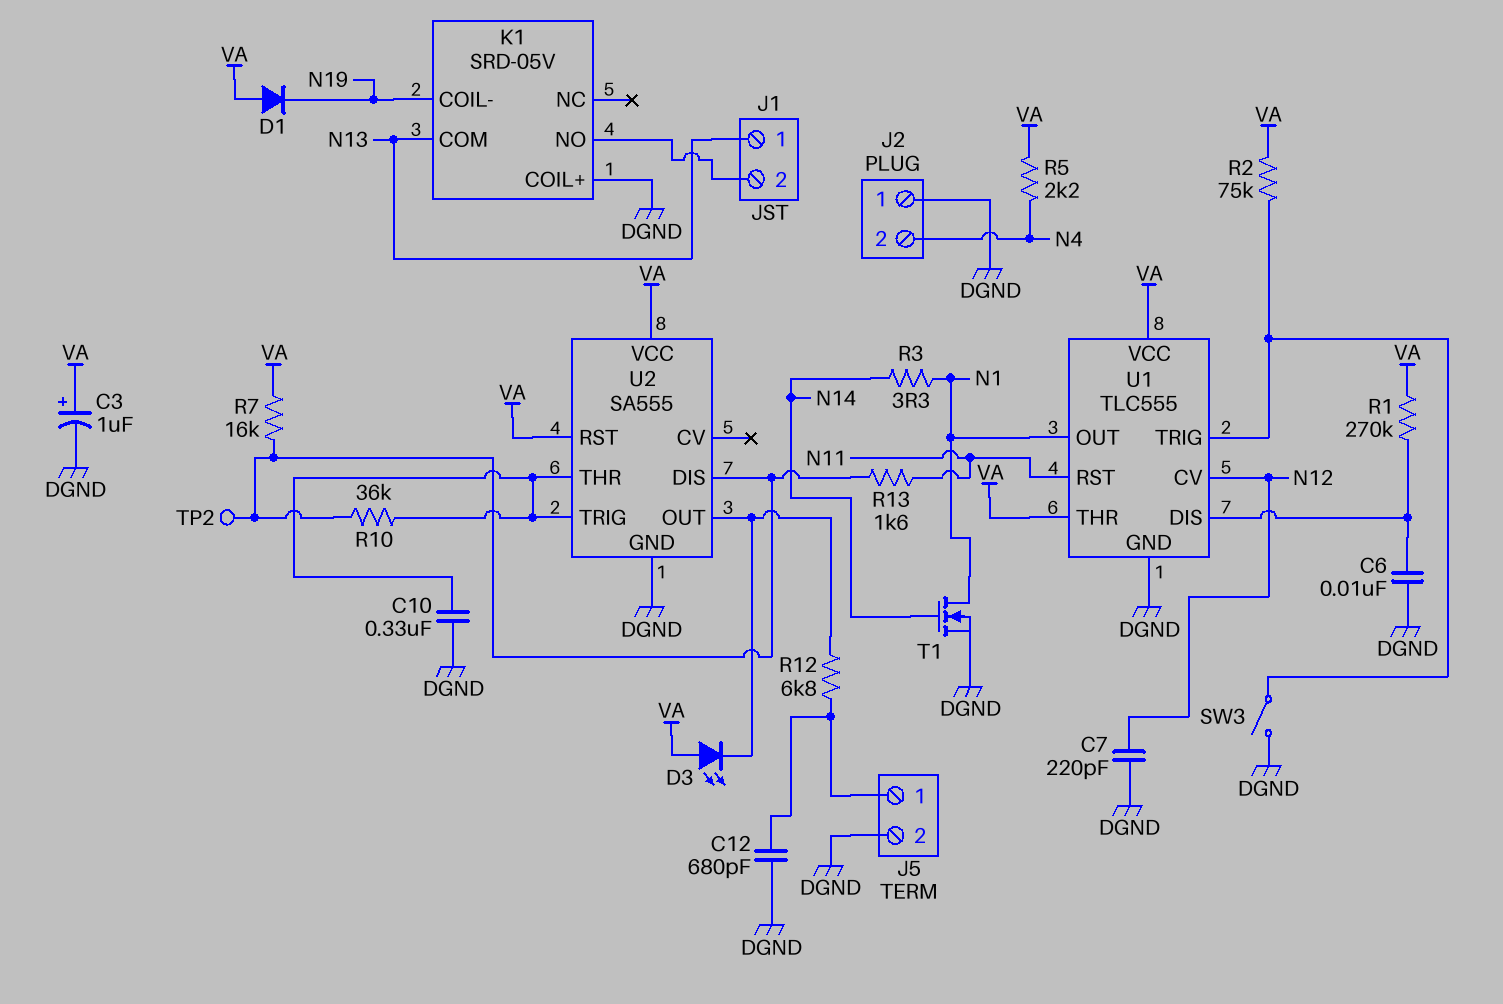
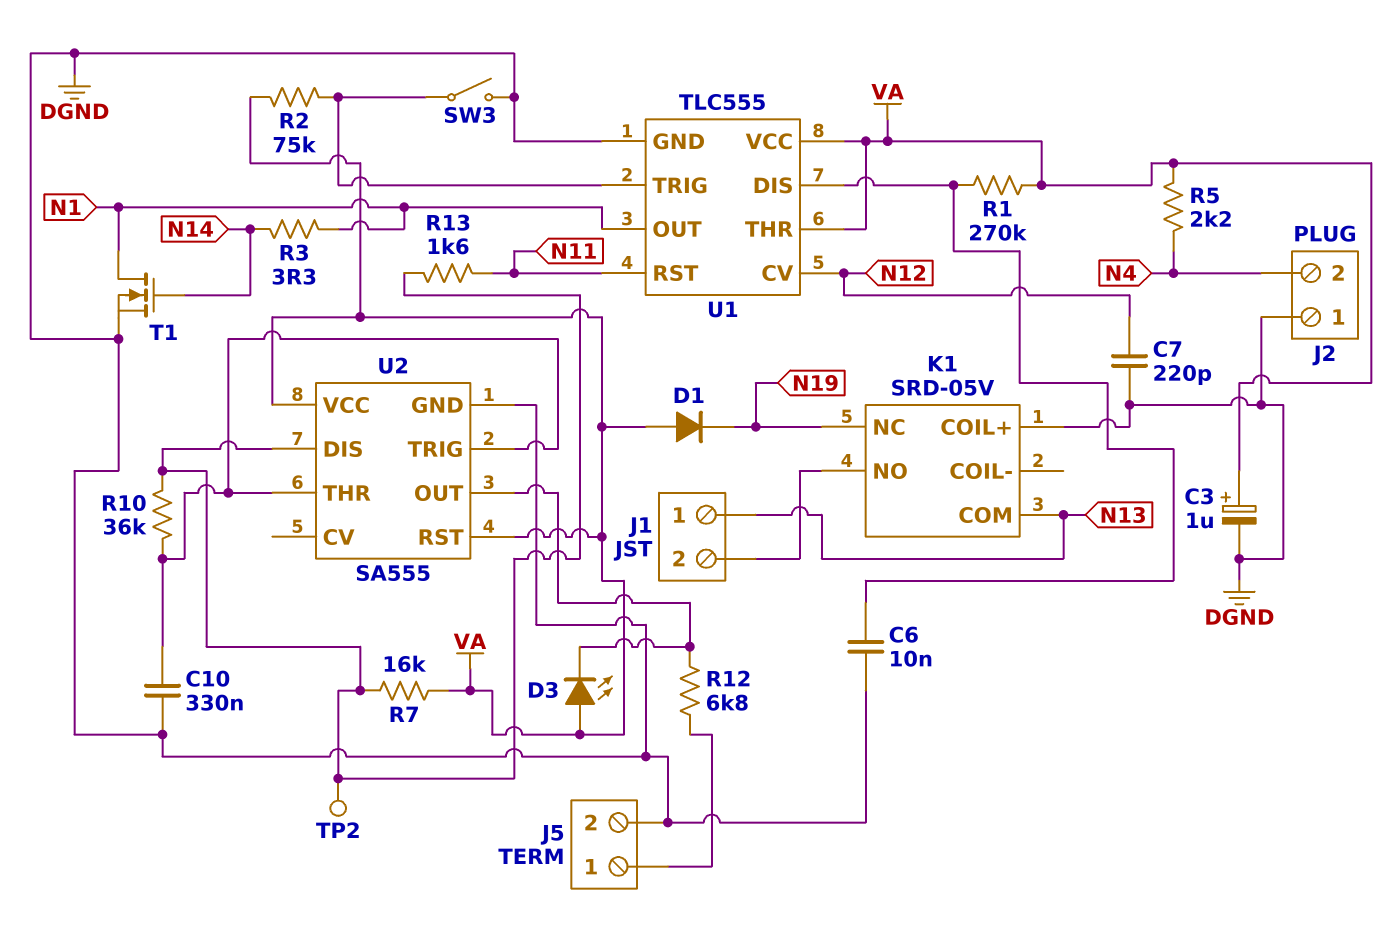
C12: 680pF (DGND, J5/1) -> none
K1 pin COIL-: N19 -> none
K1 pin NC: none -> N19

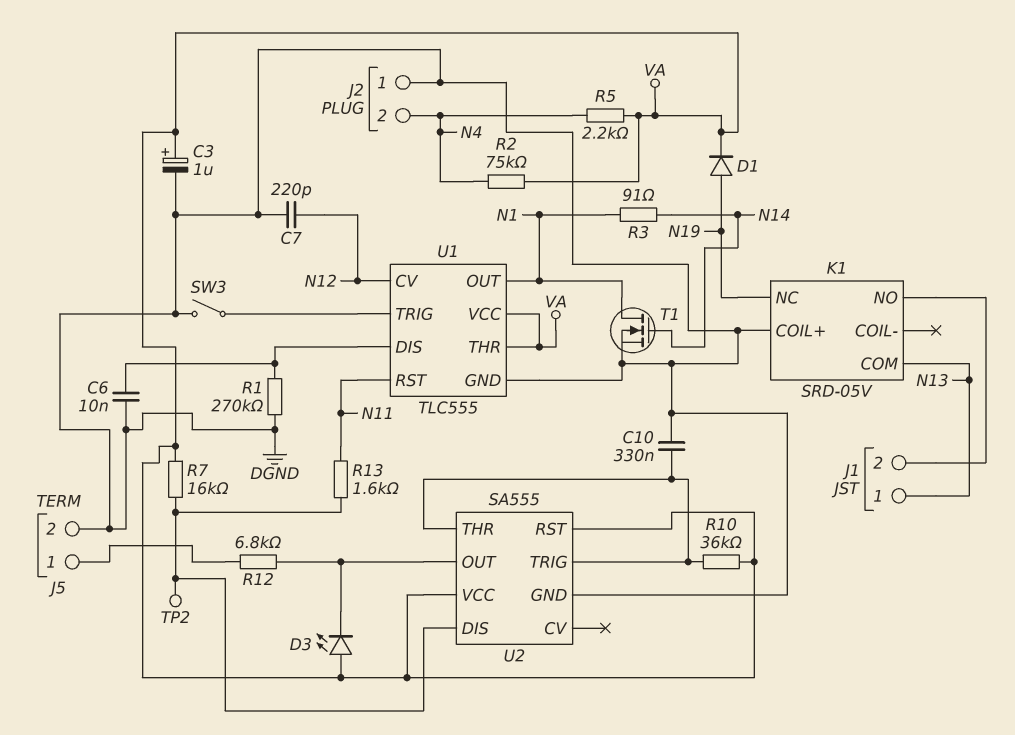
D1: diode (A VA, K N19) -> diode (A N19, K VA)
R1: 270k (U1/DIS, VA) -> 270k (DGND, U1/DIS)
R2: 75k (U1/TRIG, VA) -> 75k (N4, VA)
R3: 3.3 (N1, N14) -> 91 (N1, N14)
R10: 36k (U2/DIS, U2/THR) -> 36k (U2/THR, VA)

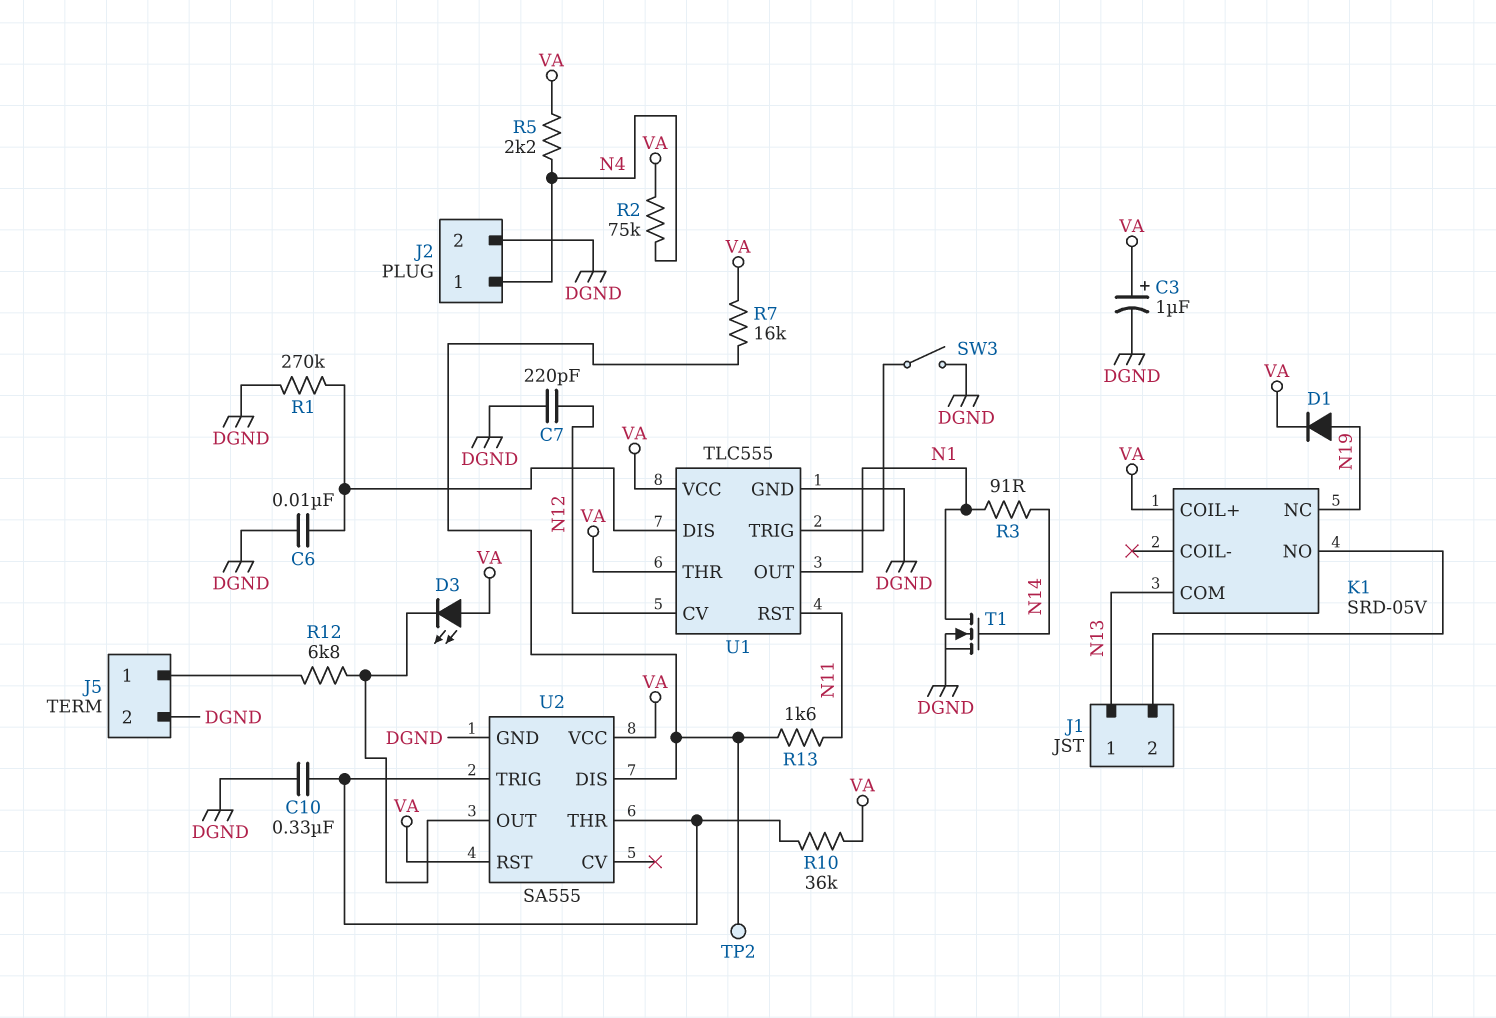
J2 pin 1: DGND -> N4
J2 pin 2: N4 -> DGND
K1 pin COIL+: DGND -> VA

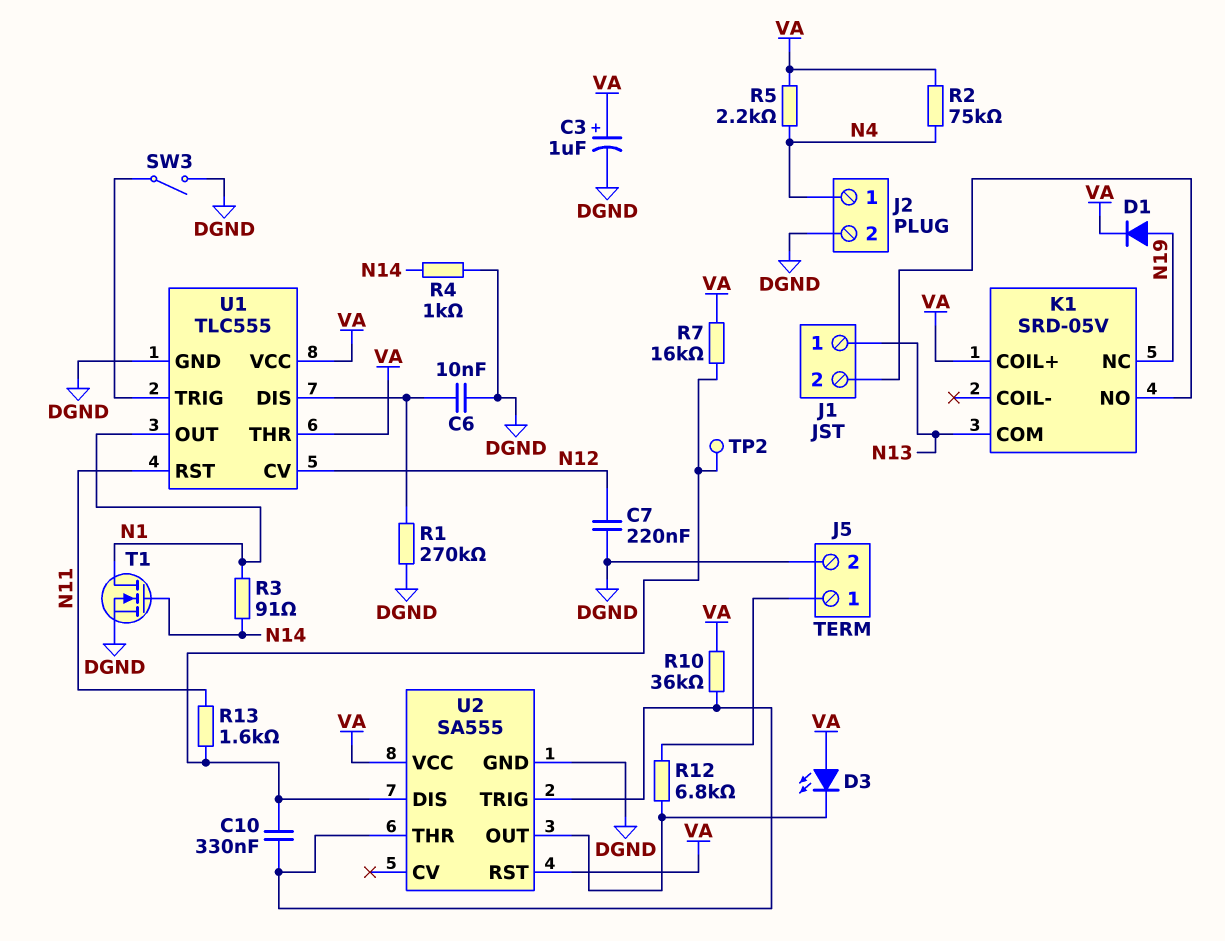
C7: 220pF (DGND, N12) -> 220nF (DGND, N12)
C10: 330nF (DGND, U2/THR) -> 330nF (U2/DIS, U2/THR)
R4: none -> 1k (DGND, N14)

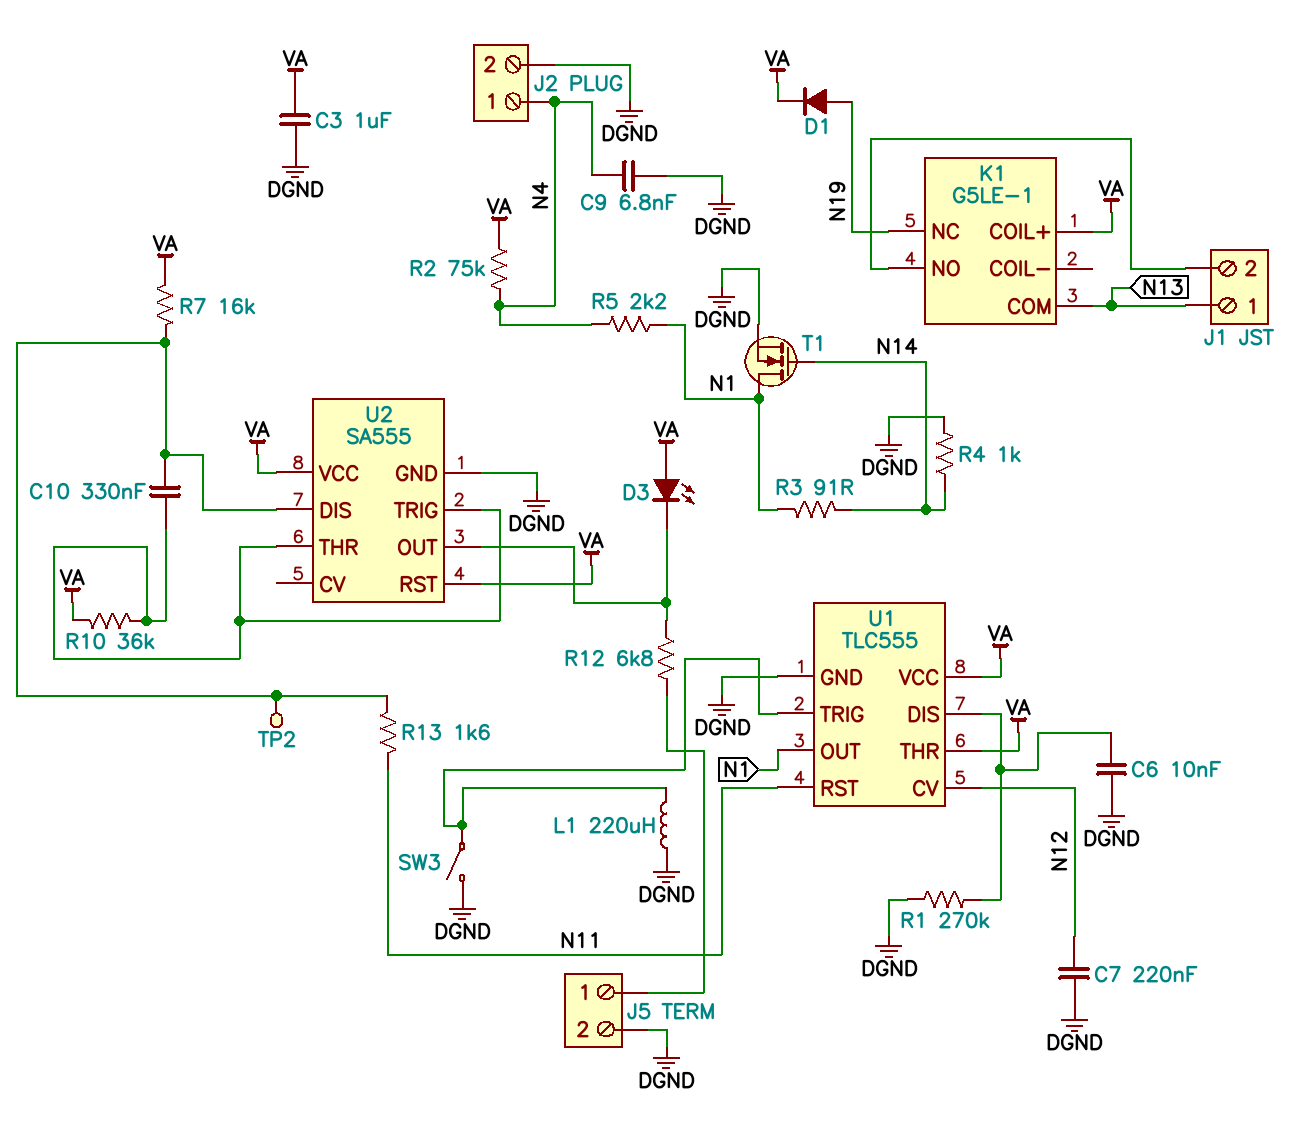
C3: 1uF (plus VA, minus DGND) -> 1uF (DGND, VA)
C9: none -> 6.8nF (DGND, N4)
K1: SRD-05V -> G5LE-1
L1: none -> 220uH (DGND, U1/TRIG)
R5: 2.2k (N4, VA) -> 2.2k (N1, N4)

